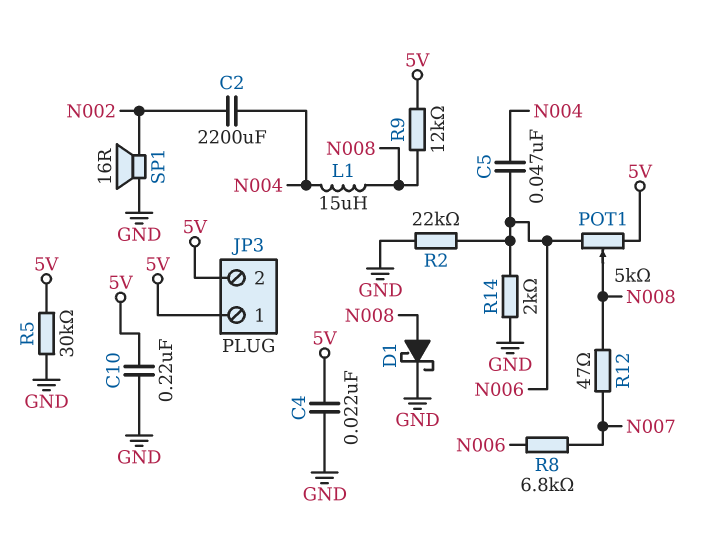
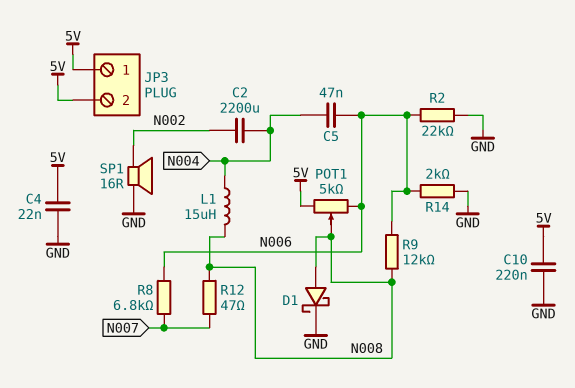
R5: 30k (5V, GND) -> none
R9: 12k (5V, N008) -> 12k (N006, N008)

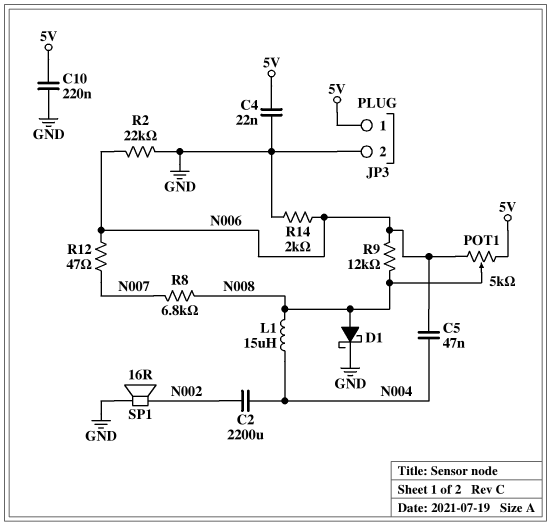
JP3 pin 2: 5V -> GND
R8: 6.8k (N006, N007) -> 6.8k (N007, N008)
R12: 47 (N007, N008) -> 47 (N006, N007)

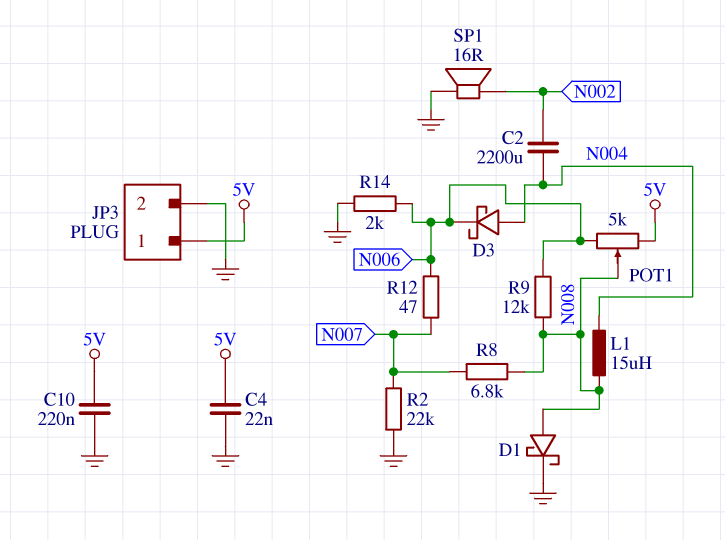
C5: 47nF (N004, N006) -> none
D3: none -> schottky (A N004, K N006)
R2: 22k (GND, N006) -> 22k (GND, N007)

